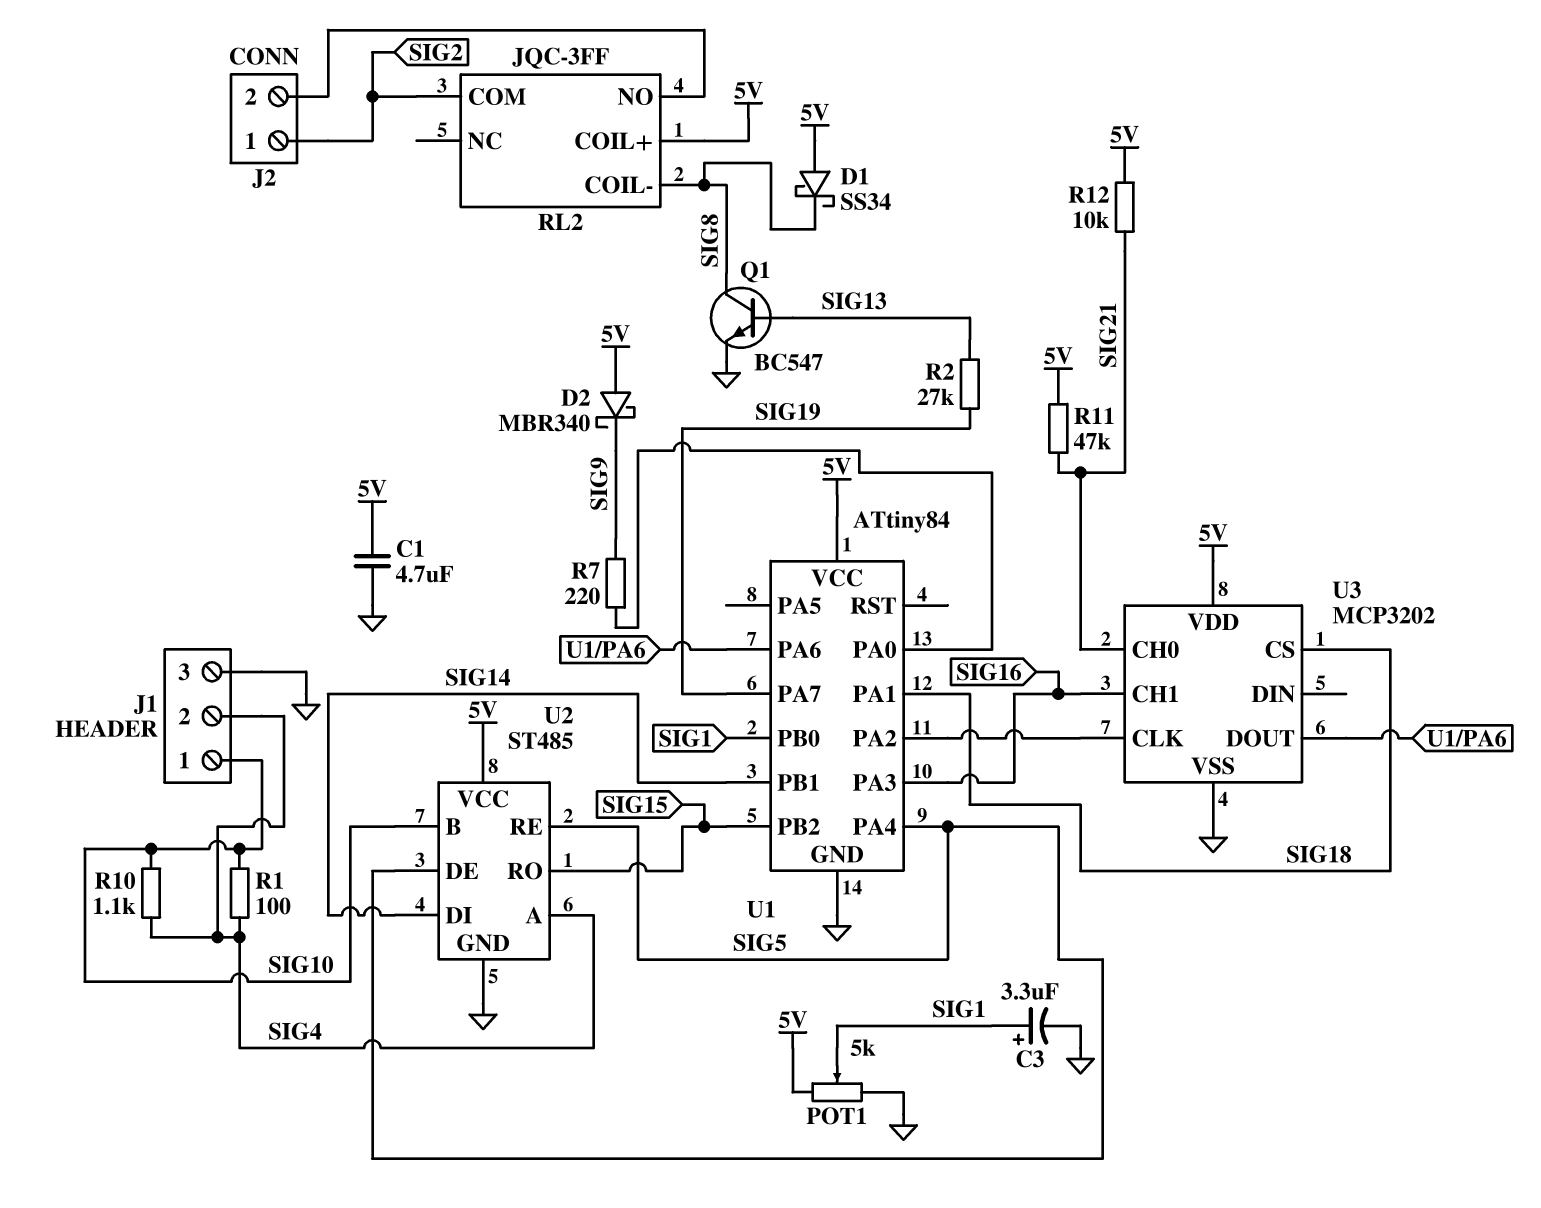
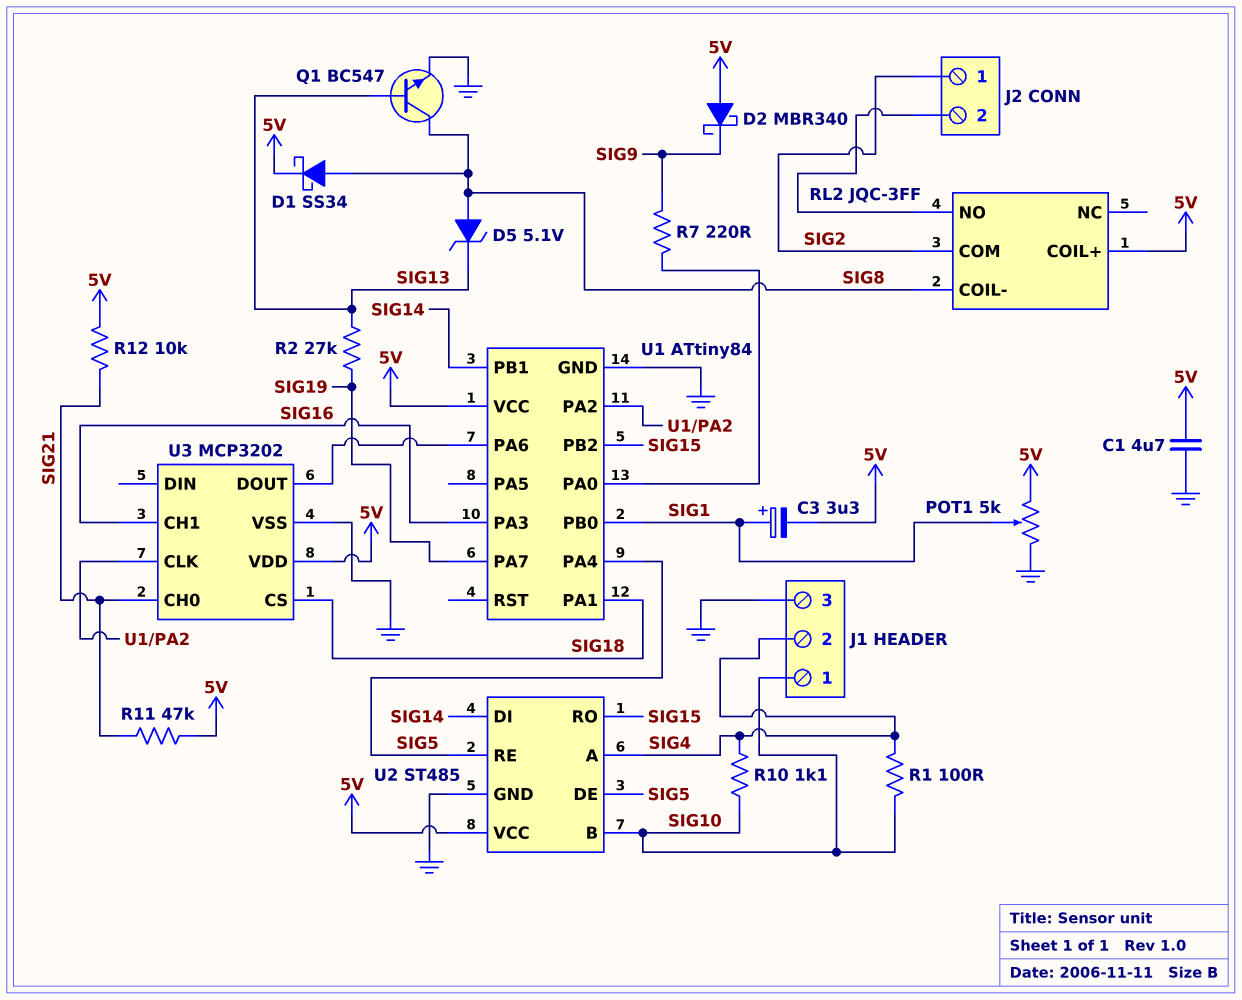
C3: 3.3uF (plus SIG1, minus GND) -> 3.3uF (plus SIG1, minus 5V)
D1: schottky SS34 (A 5V, K SIG8) -> schottky SS34 (A SIG8, K 5V)
D5: none -> zener 5.1V (A SIG8, K SIG13)

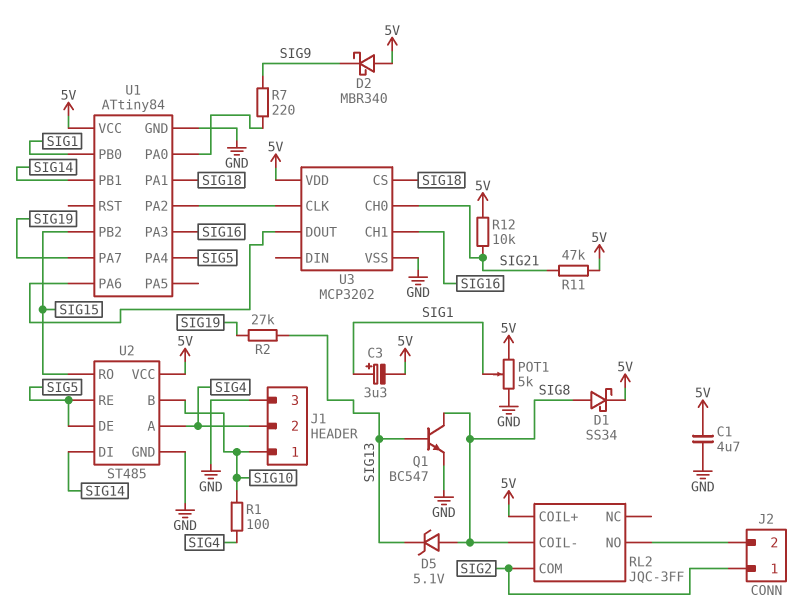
R10: 1.1k (SIG4, SIG10) -> none

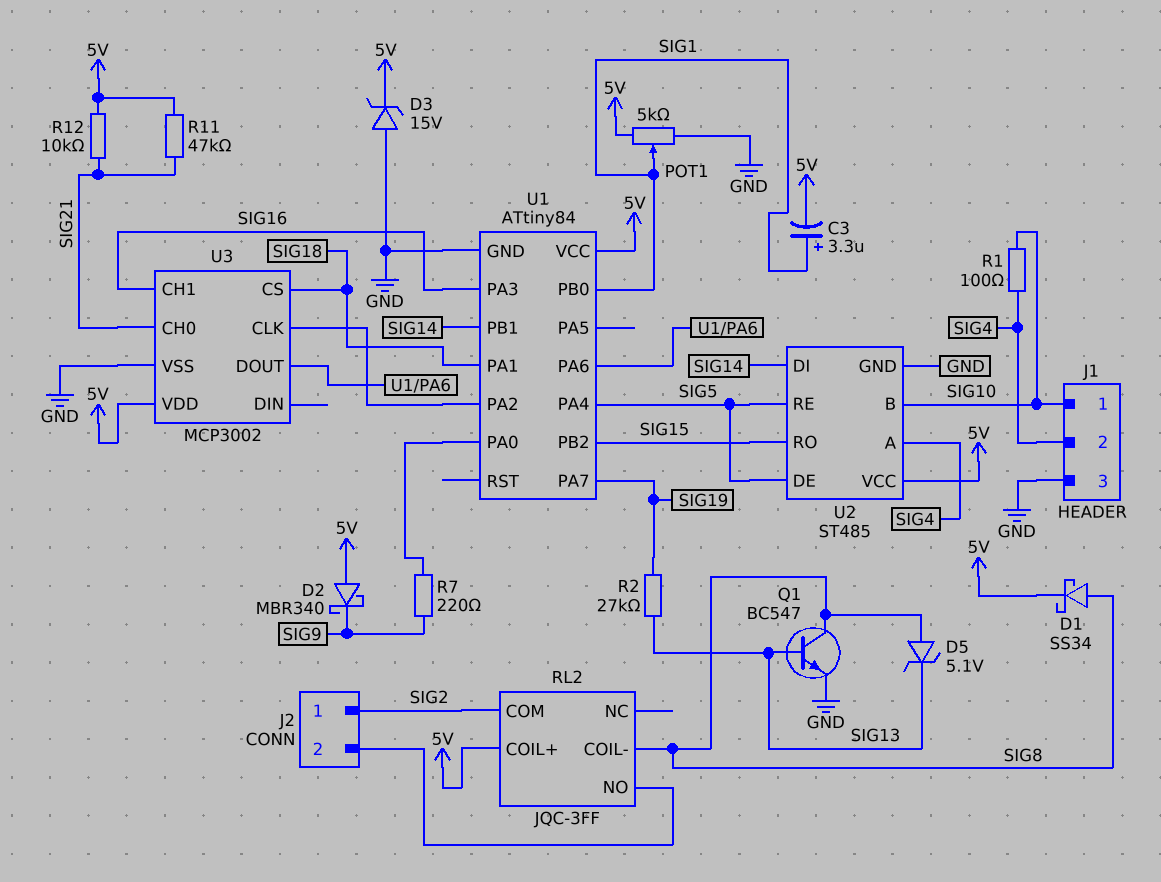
C1: 4.7uF (5V, GND) -> none
D3: none -> zener 15V (A GND, K 5V)
U3: MCP3202 -> MCP3002

